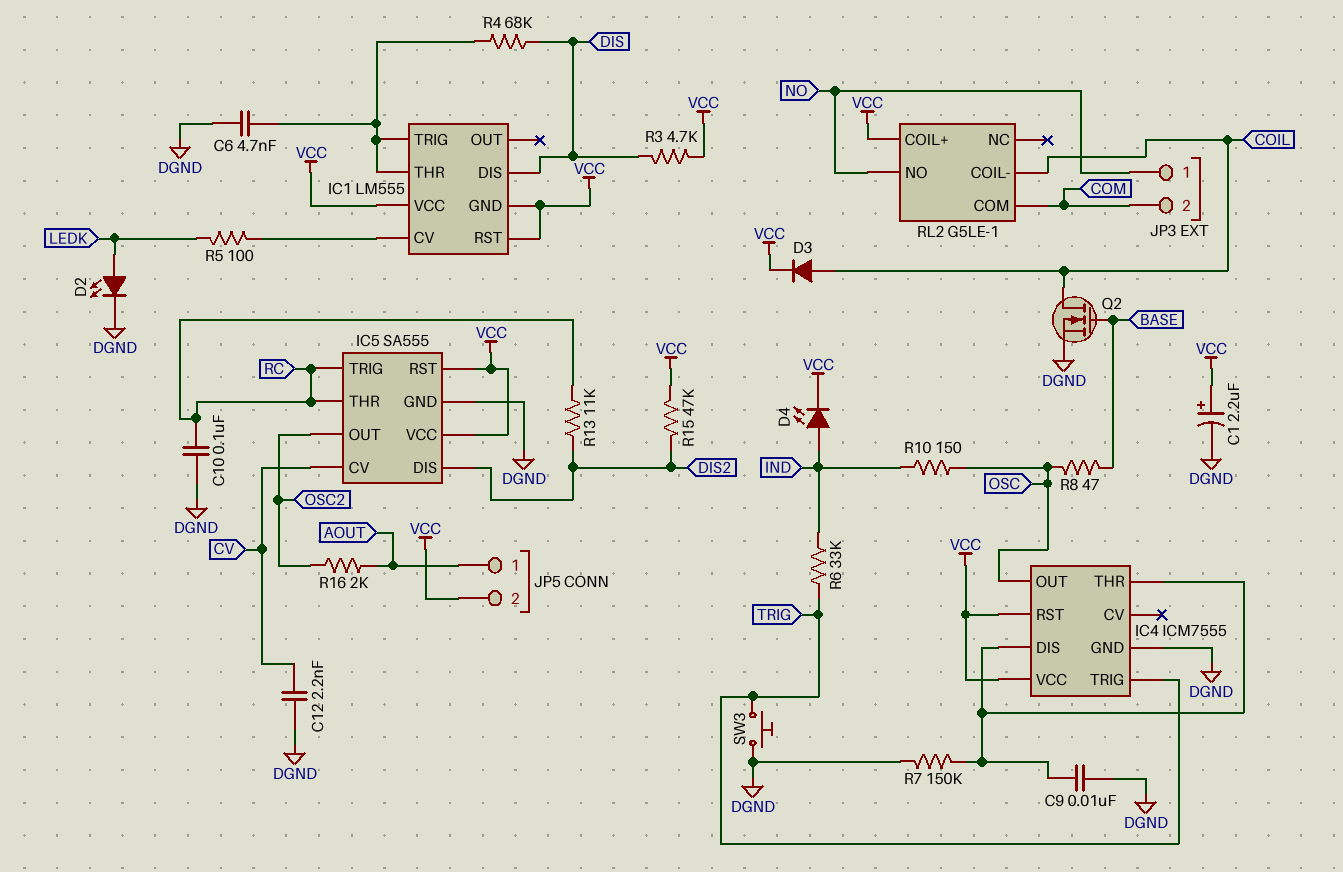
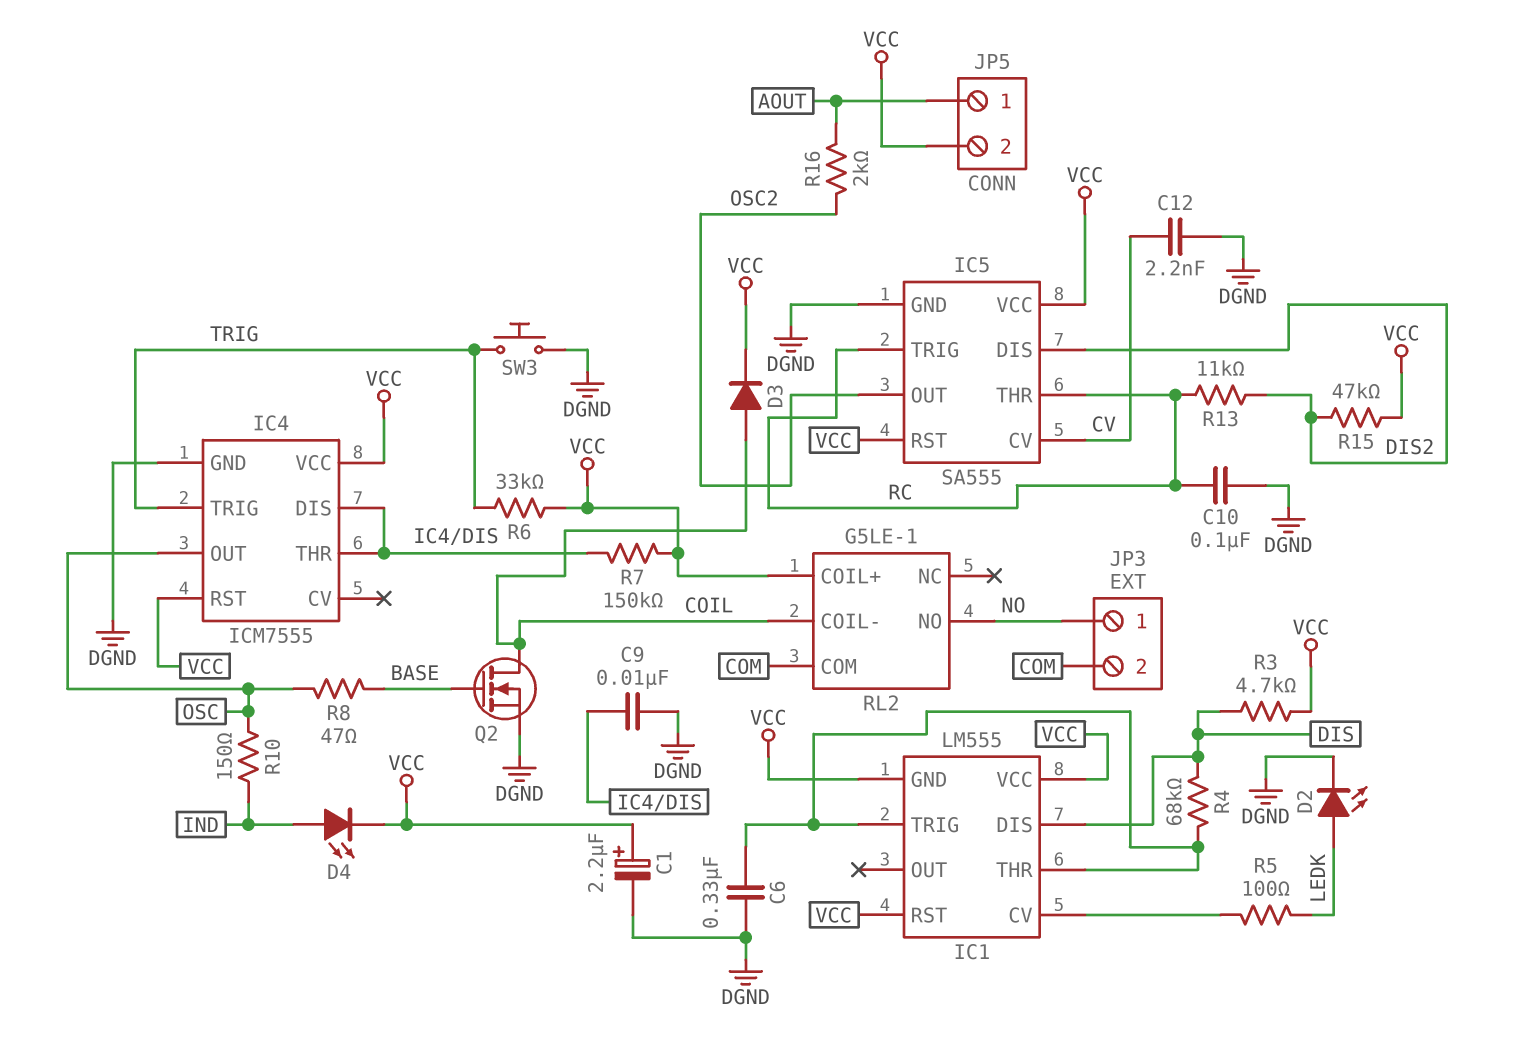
C6: 4.7nF (DGND, IC1/THR) -> 330nF (DGND, IC1/THR)
R6: 33k (IND, TRIG) -> 33k (TRIG, VCC)
R7: 150k (DGND, IC4/DIS) -> 150k (IC4/DIS, VCC)

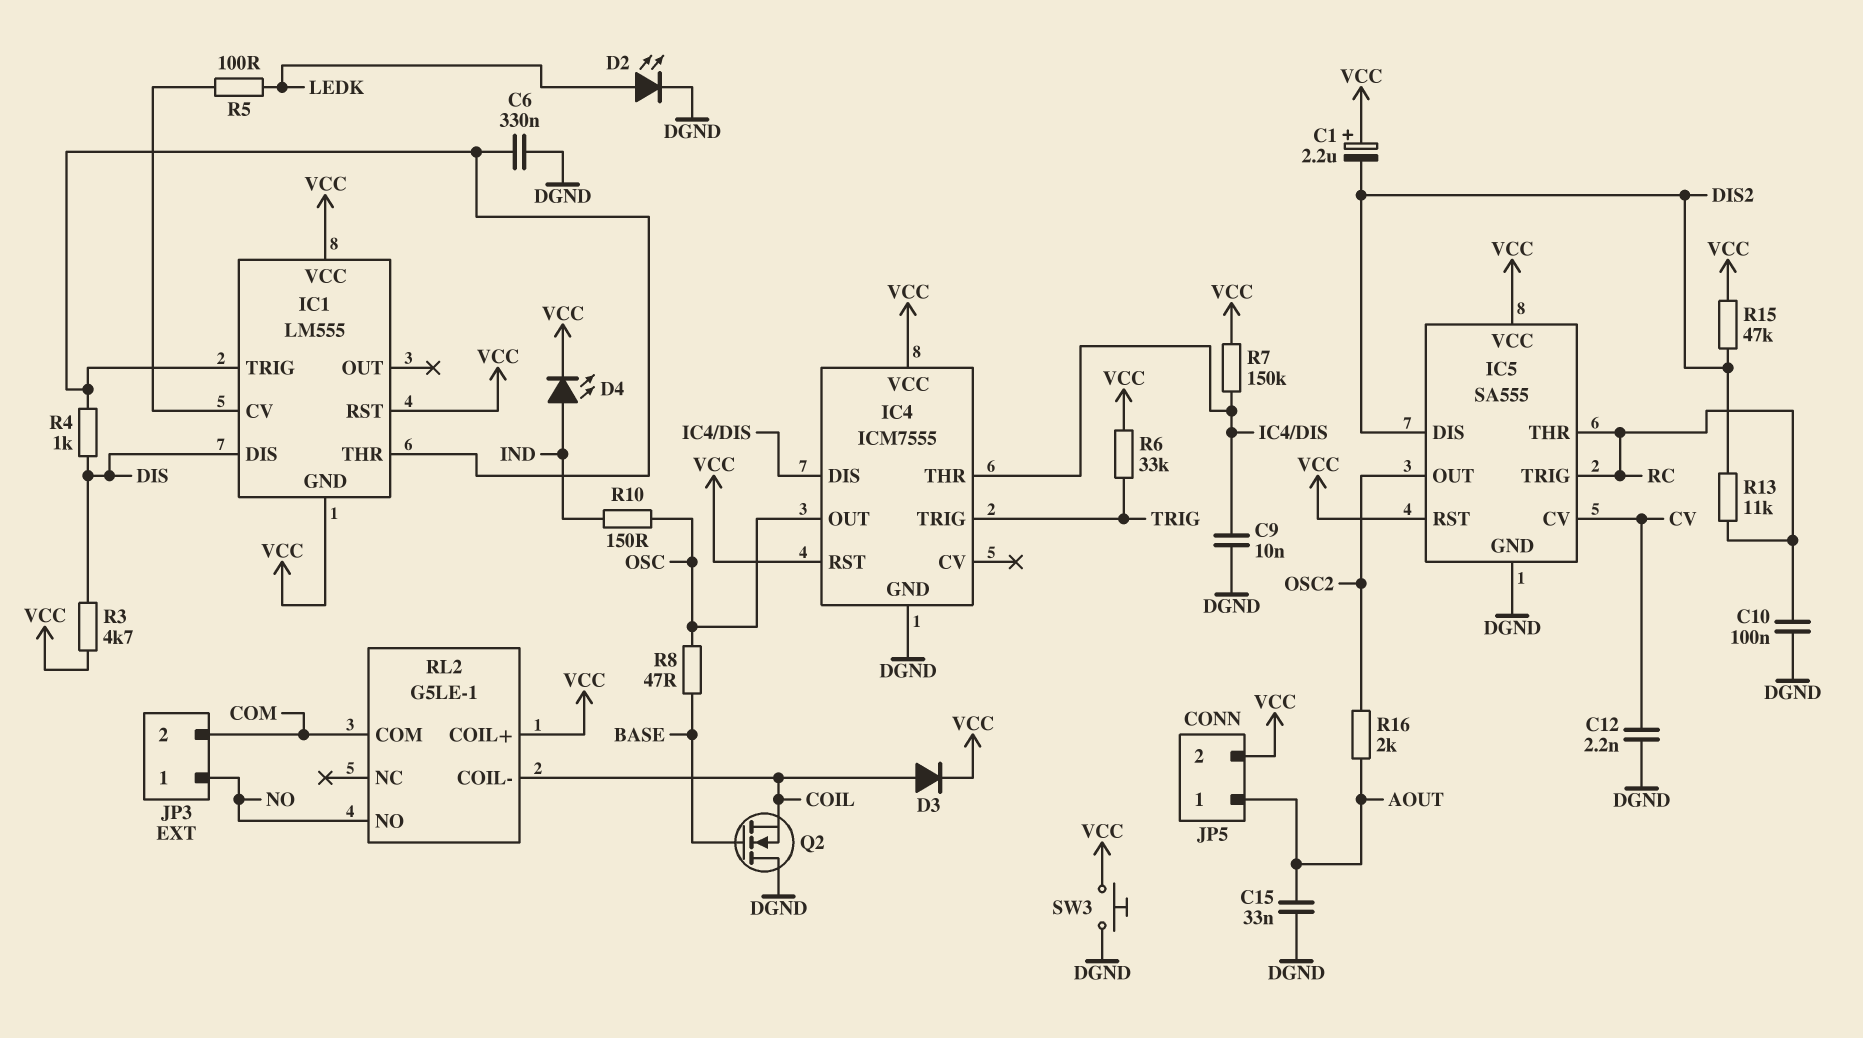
C1: 2.2uF (plus VCC, minus DGND) -> 2.2uF (plus VCC, minus DIS2)
C15: none -> 33nF (AOUT, DGND)
Q2: NMOS (G BASE, D COIL, S DGND) -> NMOS (G BASE, D DGND, S COIL)
R4: 68k (DIS, IC1/THR) -> 1k (DIS, IC1/THR)
SW3: button (DGND, TRIG) -> button (DGND, VCC)

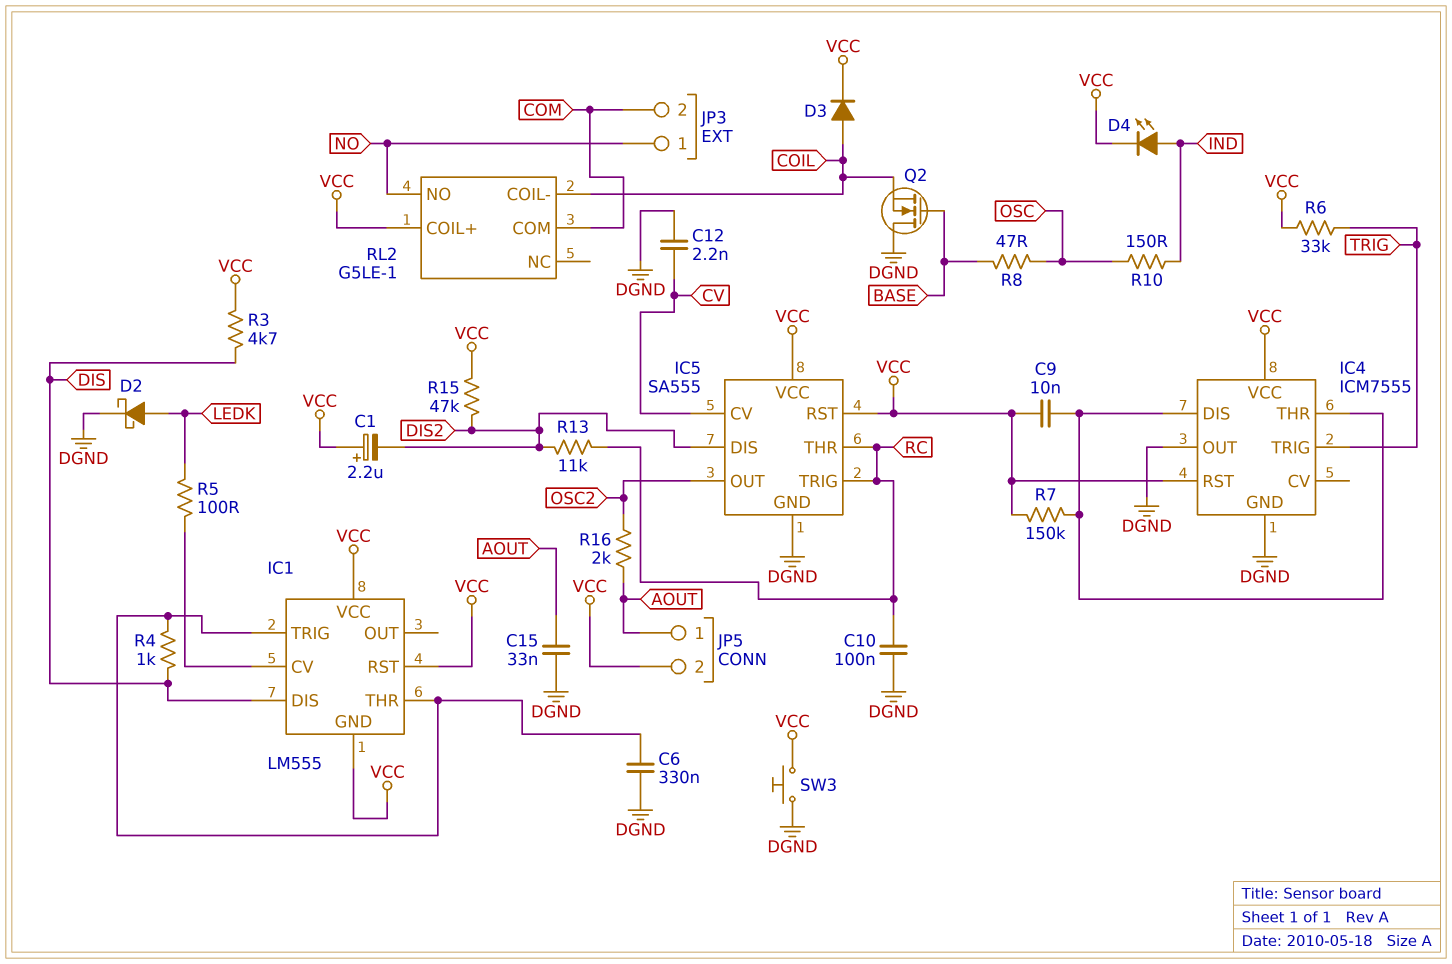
C9: 10nF (DGND, IC4/DIS) -> 10nF (IC4/DIS, VCC)
D2: LED (A LEDK, K DGND) -> schottky (A LEDK, K DGND)
IC4 pin OUT: OSC -> DGND

